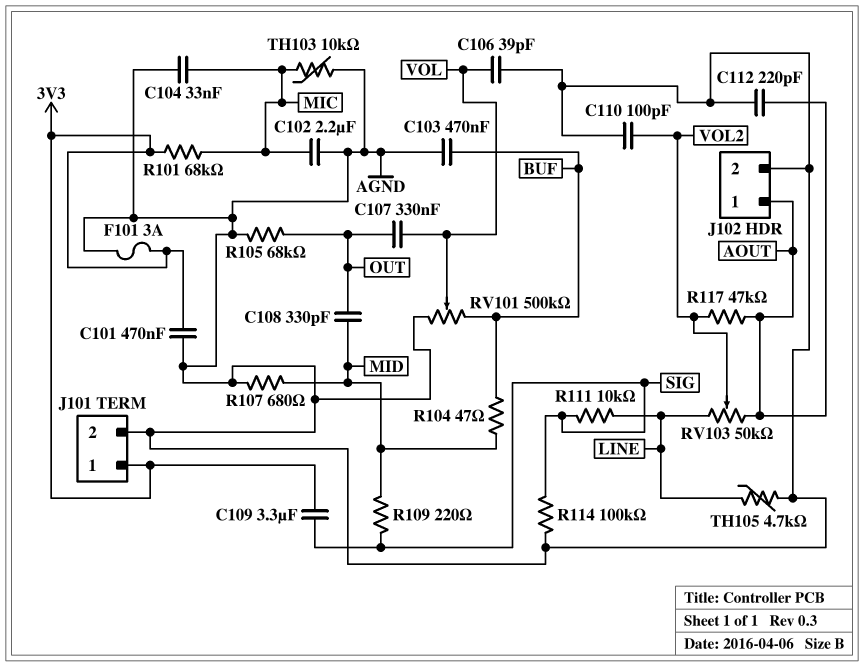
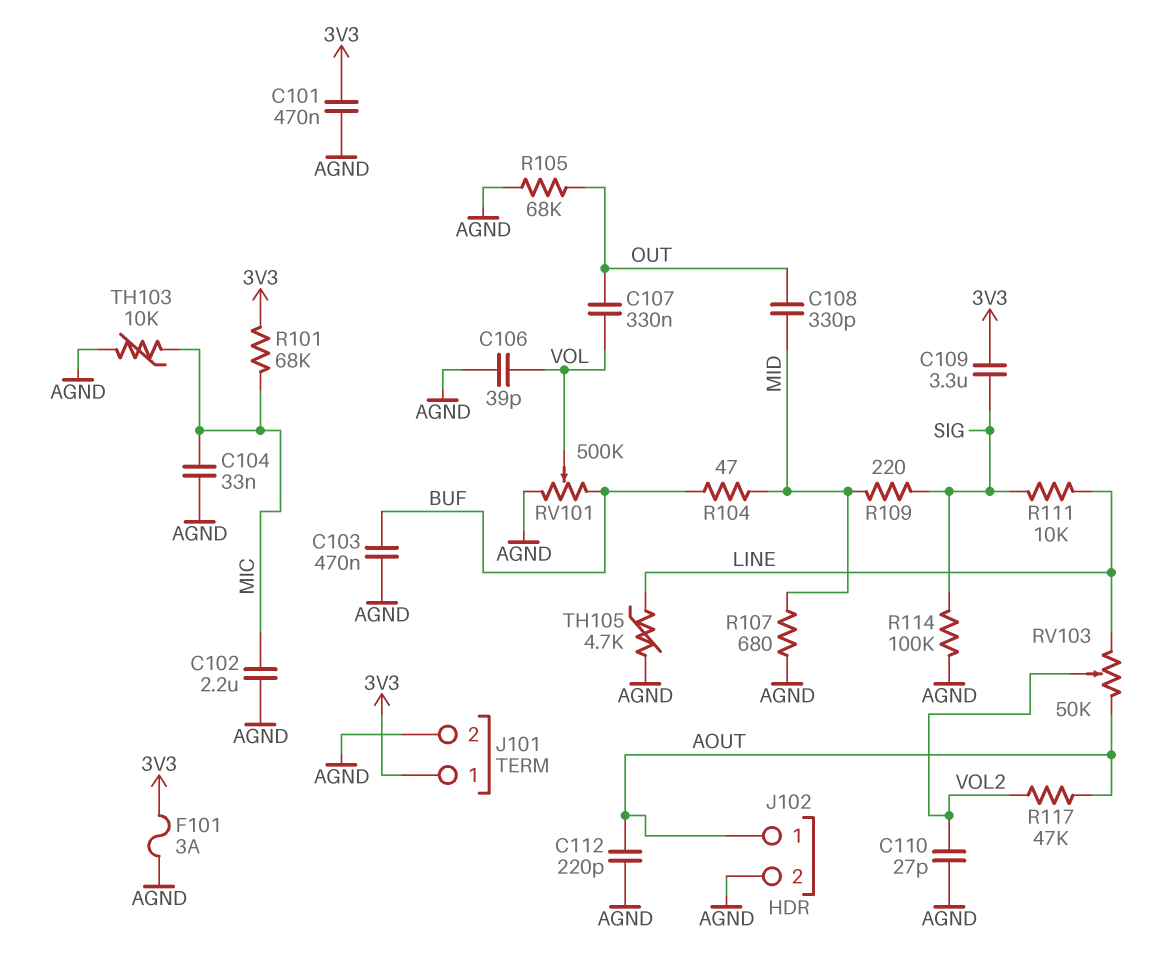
C110: 100pF (AGND, VOL2) -> 27pF (AGND, VOL2)

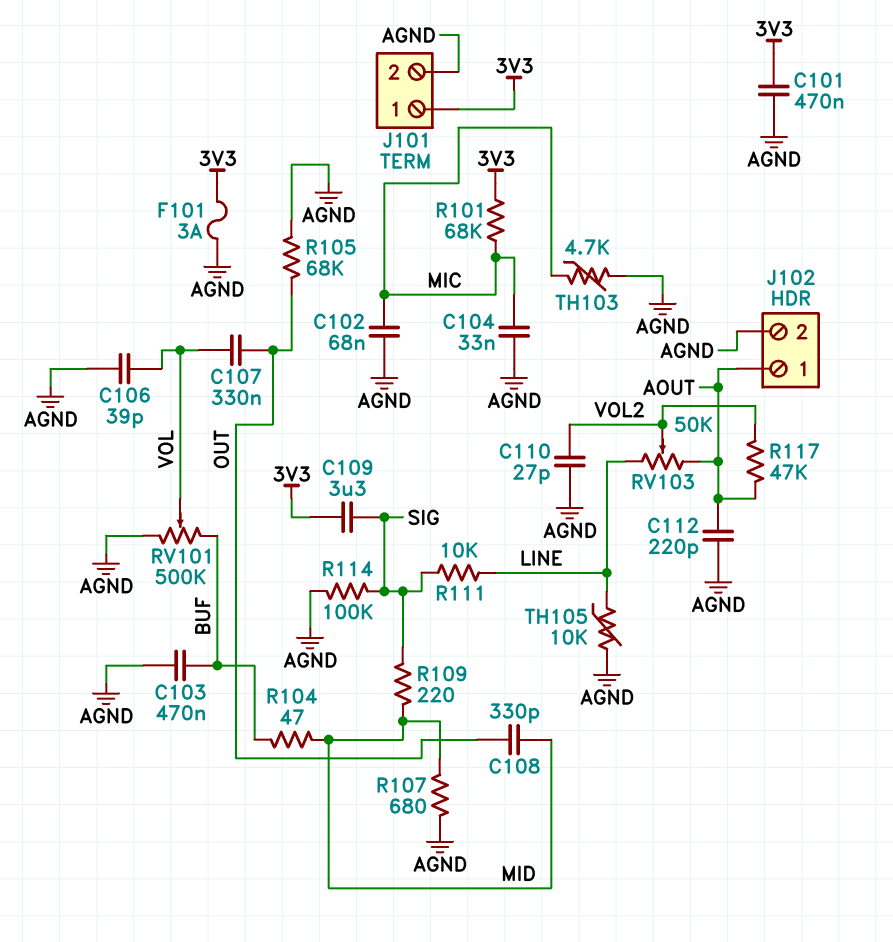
C102: 2.2uF (AGND, MIC) -> 68nF (AGND, MIC)
TH103: 10k (AGND, MIC) -> 4.7k (AGND, MIC)
TH105: 4.7k (AGND, LINE) -> 10k (AGND, LINE)

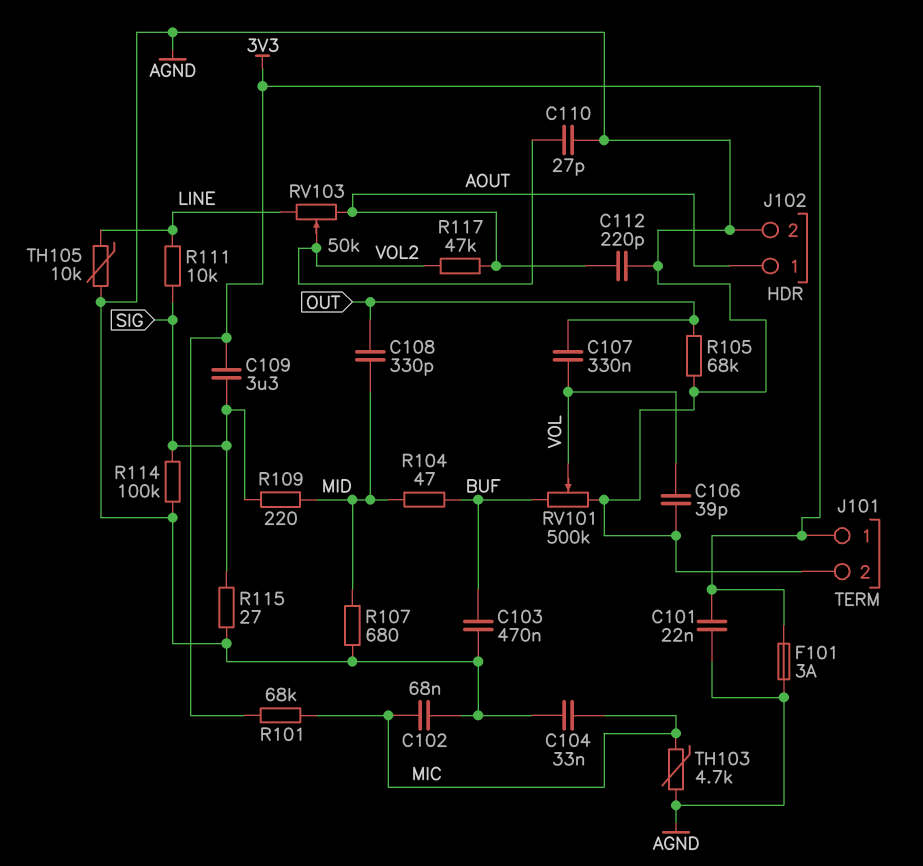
C101: 470nF (3V3, AGND) -> 22nF (3V3, AGND)
R115: none -> 27 (AGND, SIG)

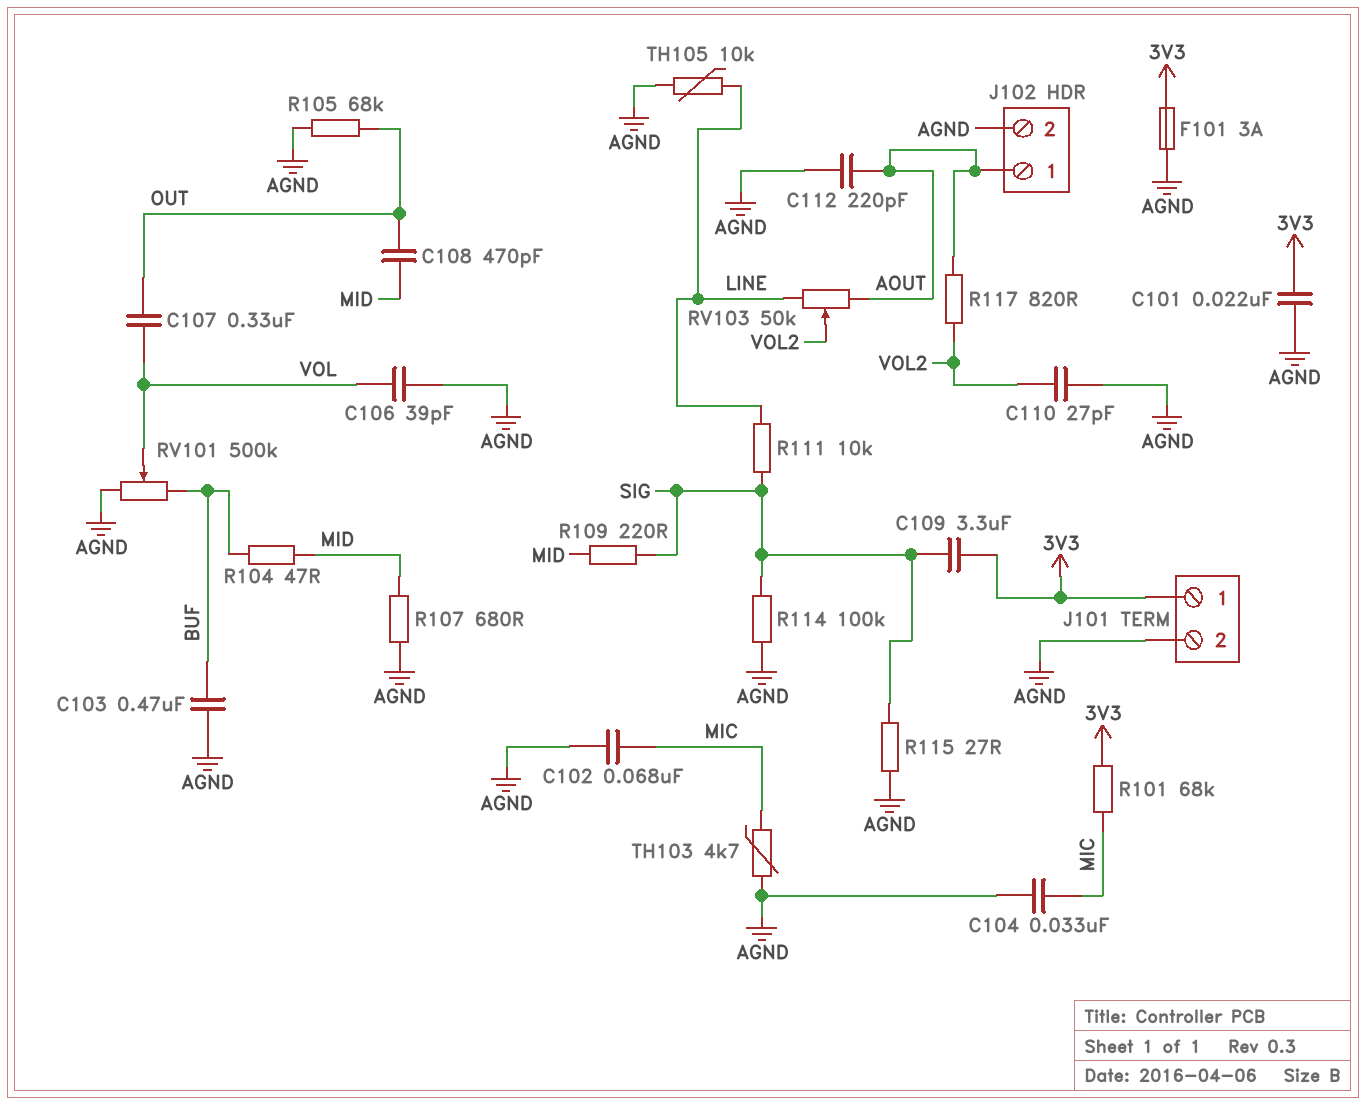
C108: 330pF (MID, OUT) -> 470pF (MID, OUT)
R117: 47k (AOUT, VOL2) -> 820 (AOUT, VOL2)

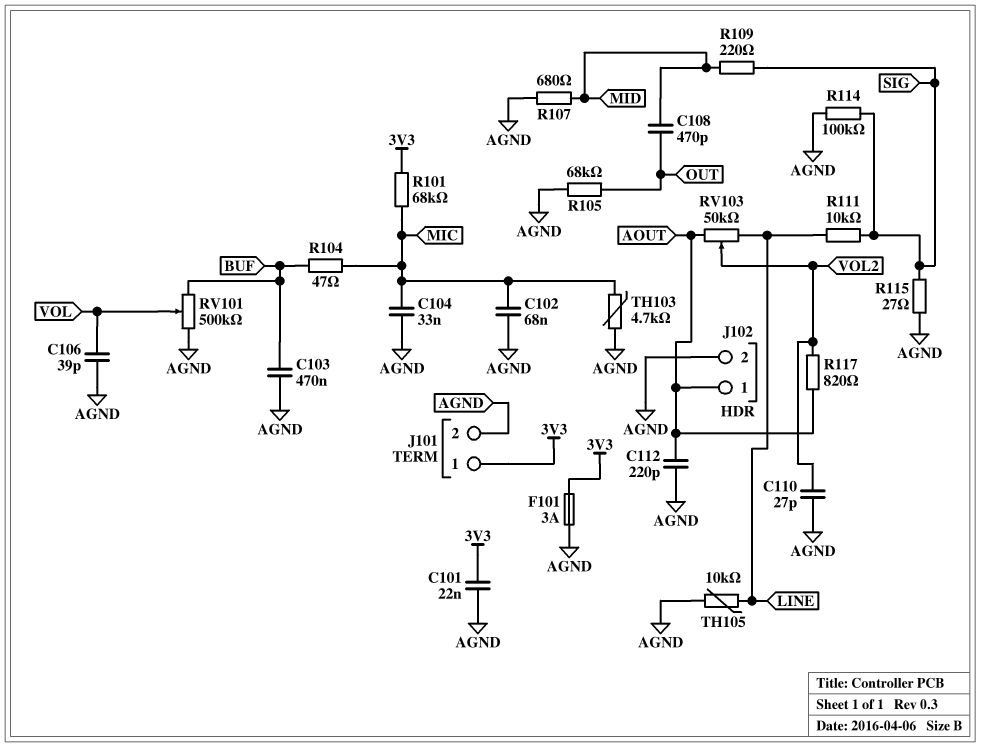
C107: 330nF (OUT, VOL) -> none
C109: 3.3uF (3V3, SIG) -> none
R104: 47 (BUF, MID) -> 47 (BUF, MIC)

